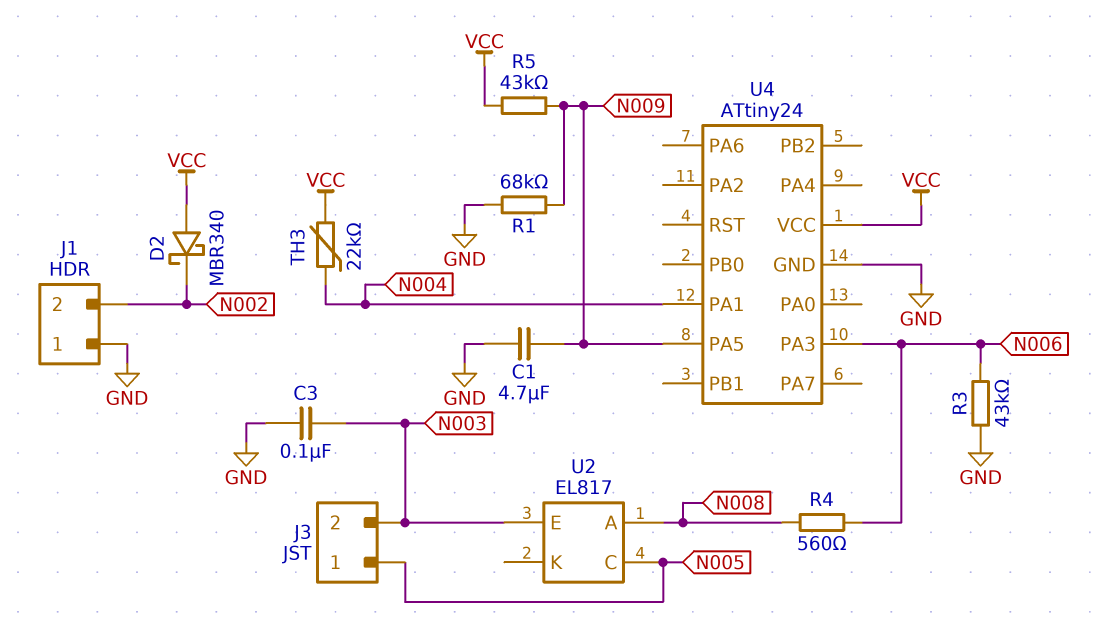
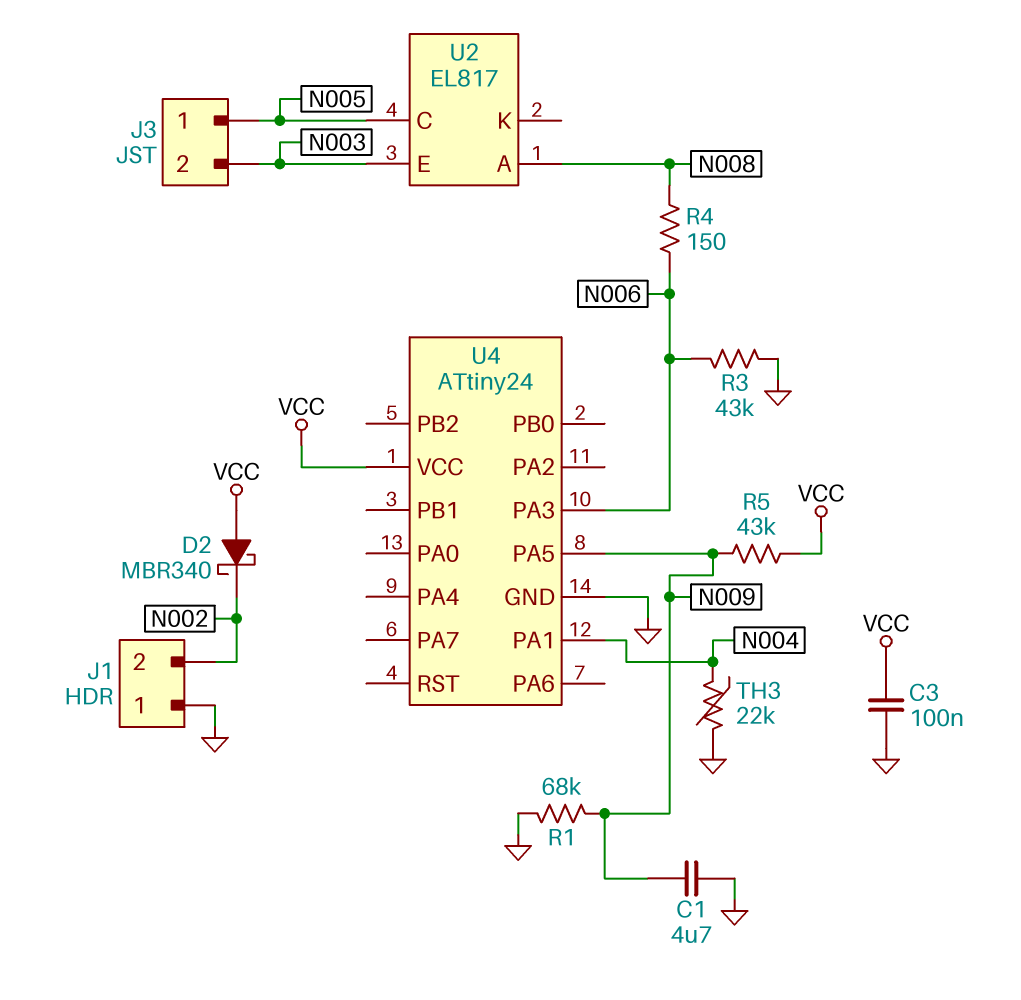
C3: 100nF (GND, N003) -> 100nF (GND, VCC)
R4: 560 (N006, N008) -> 150 (N006, N008)
TH3: 22k (N004, VCC) -> 22k (GND, N004)

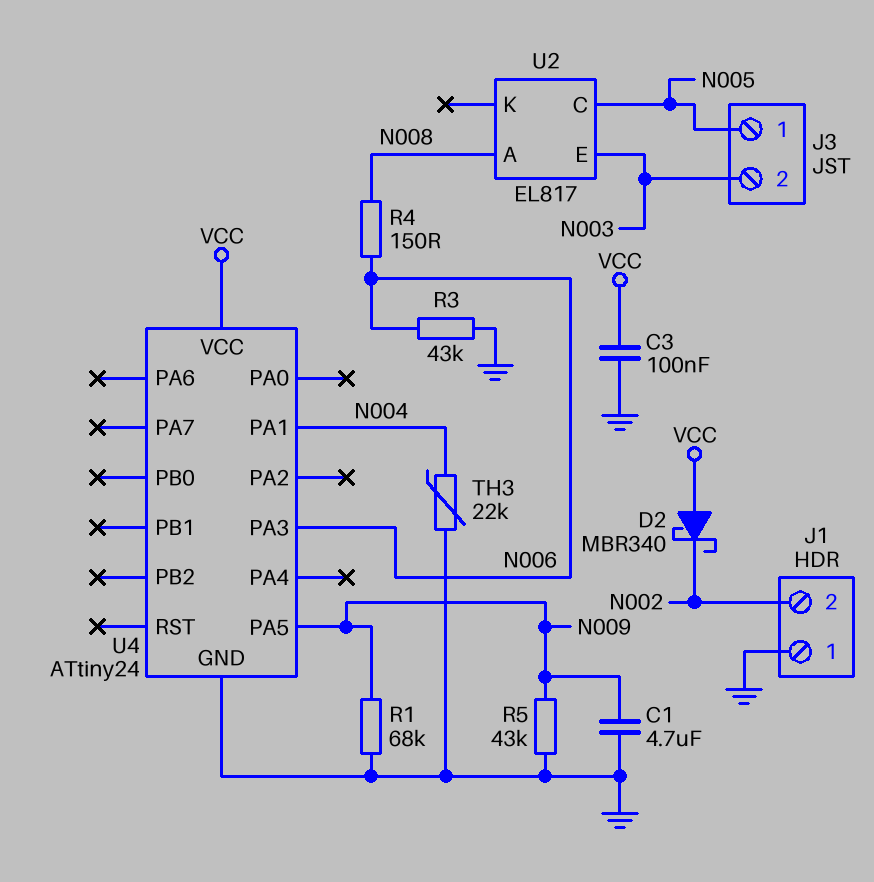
R5: 43k (N009, VCC) -> 43k (GND, N009)

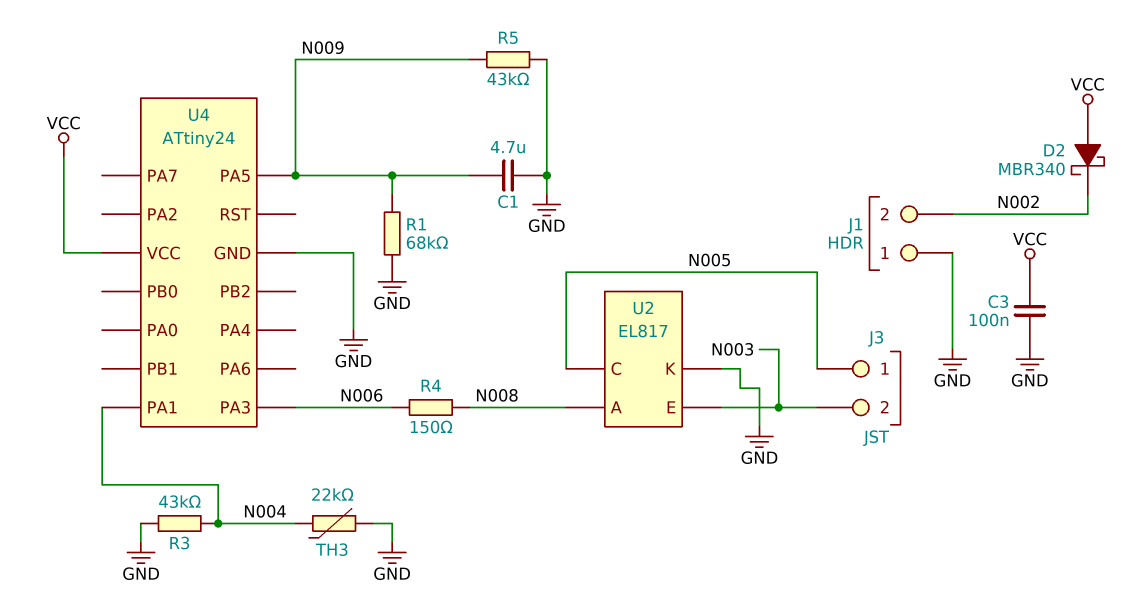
R3: 43k (GND, N006) -> 43k (GND, N004)
U2 pin K: none -> GND

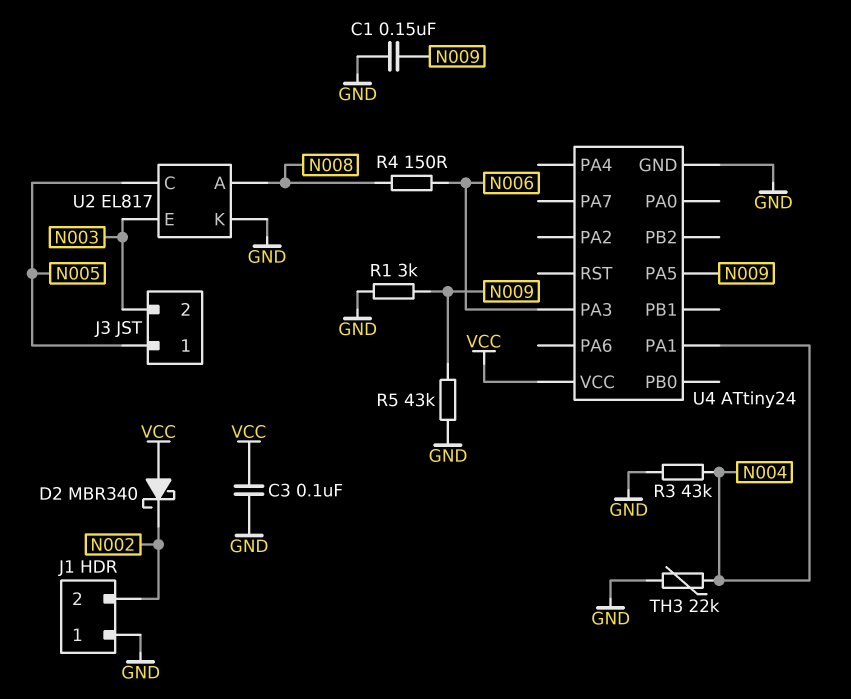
C1: 4.7uF (GND, N009) -> 150nF (GND, N009)
R1: 68k (GND, N009) -> 3k (GND, N009)

